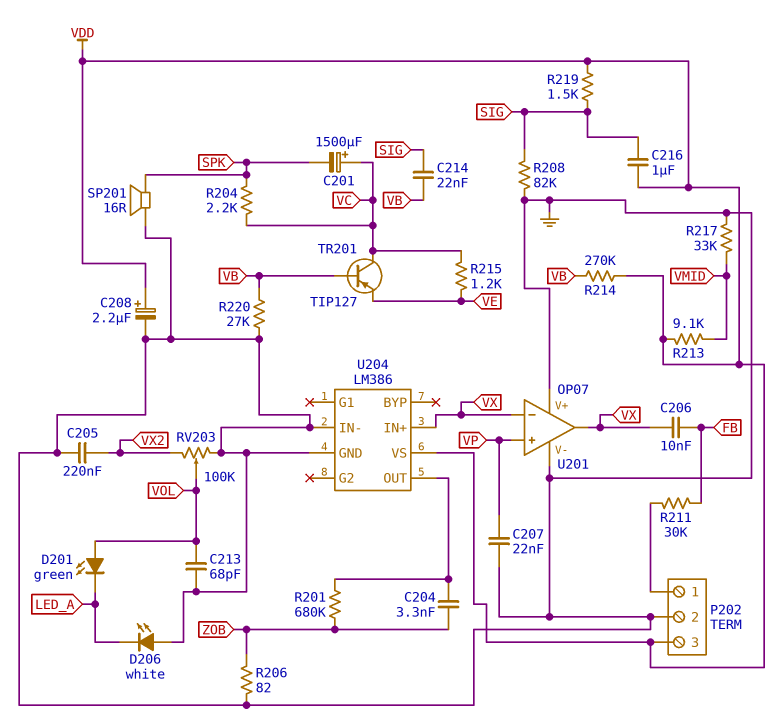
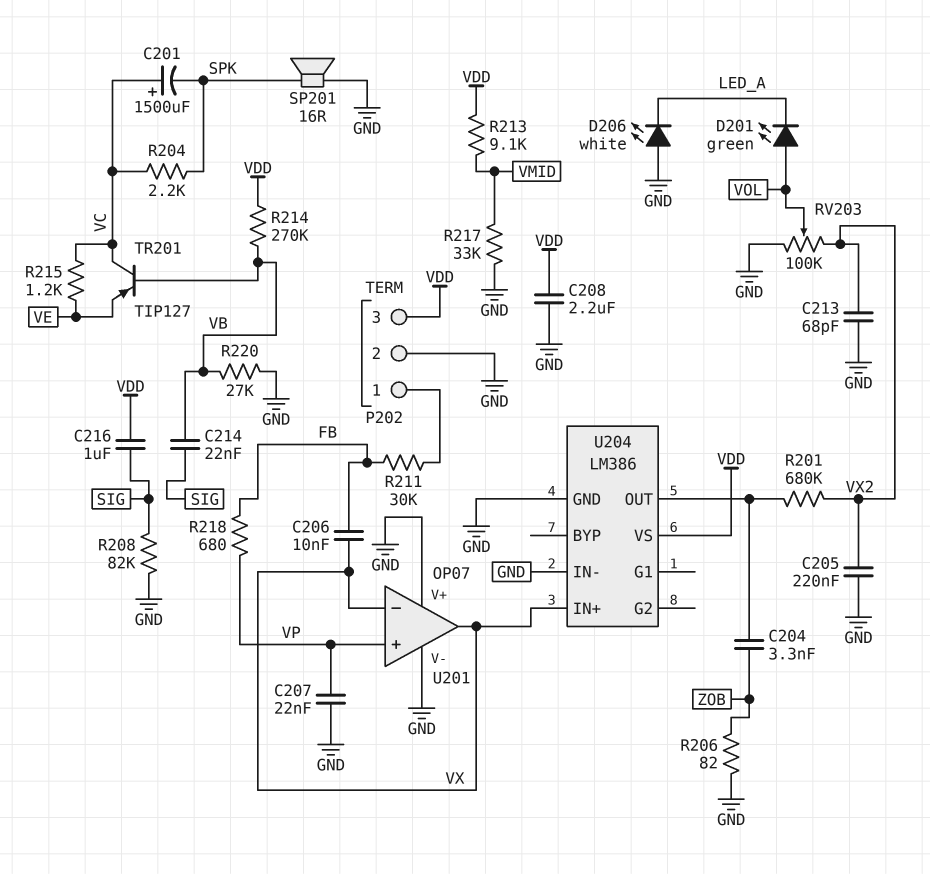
C208: 2.2uF (plus VDD, minus GND) -> 2.2uF (GND, VDD)
C213: 68pF (GND, VOL) -> 68pF (GND, VX2)
R201: 680k (U204/OUT, ZOB) -> 680k (U204/OUT, VX2)
R218: none -> 680 (FB, VP)
R219: 1.5k (SIG, VDD) -> none

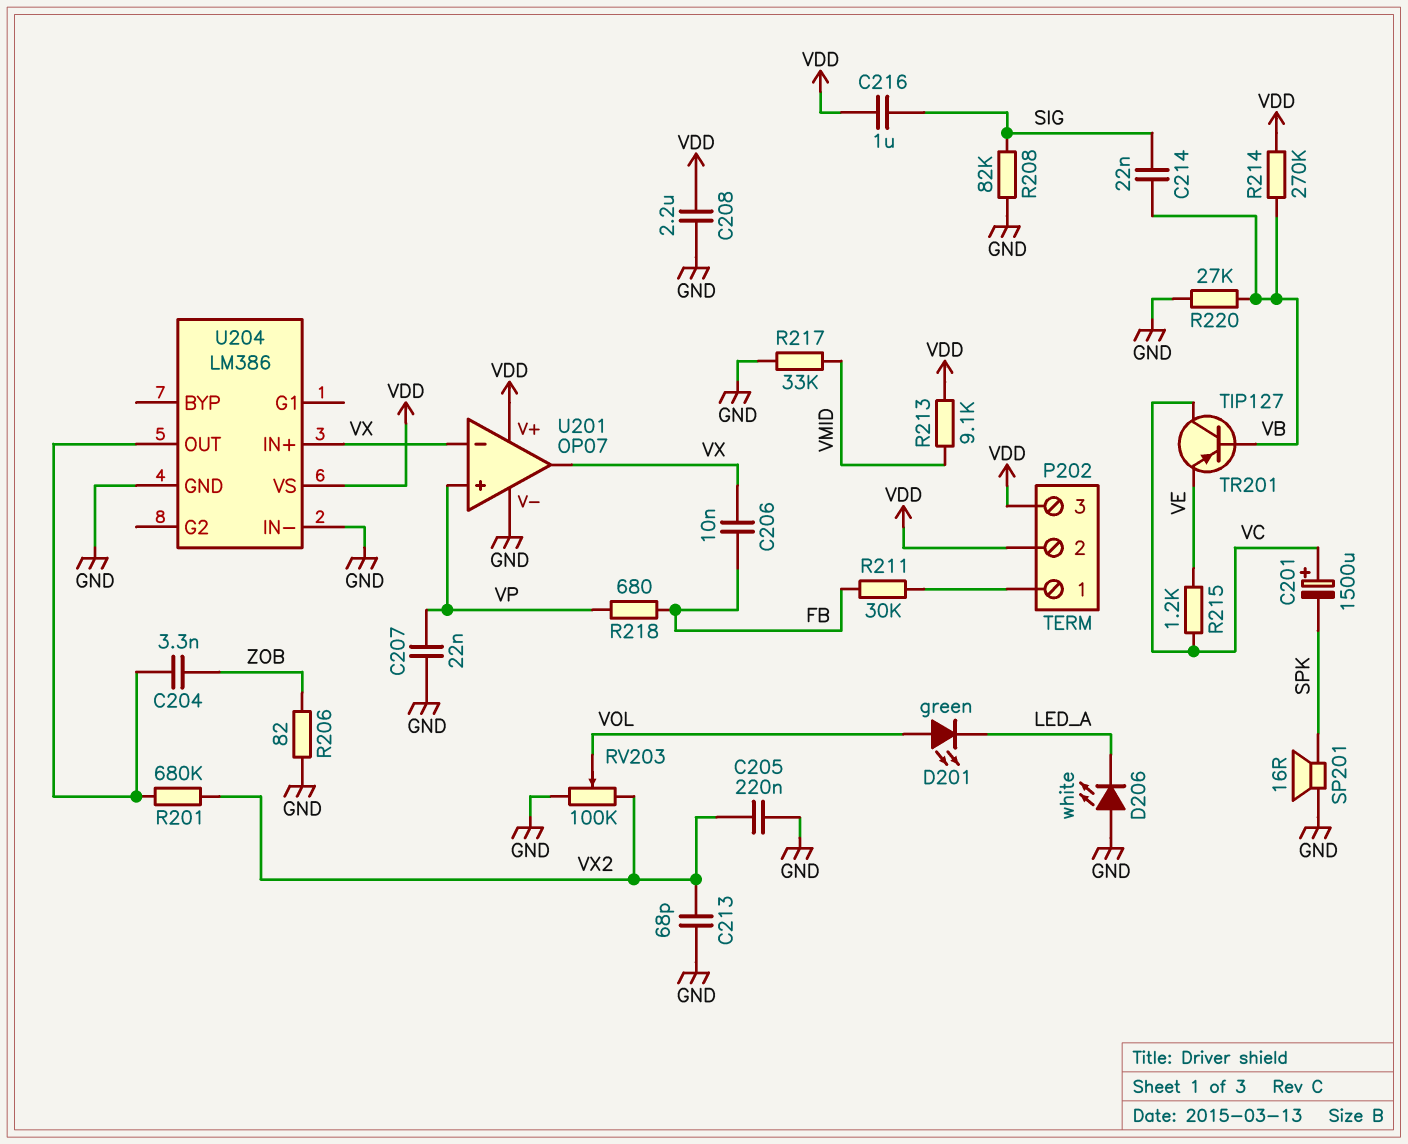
P202 pin 2: GND -> VDD
R204: 2.2k (SPK, VC) -> none
U201 pin V+: GND -> VDD

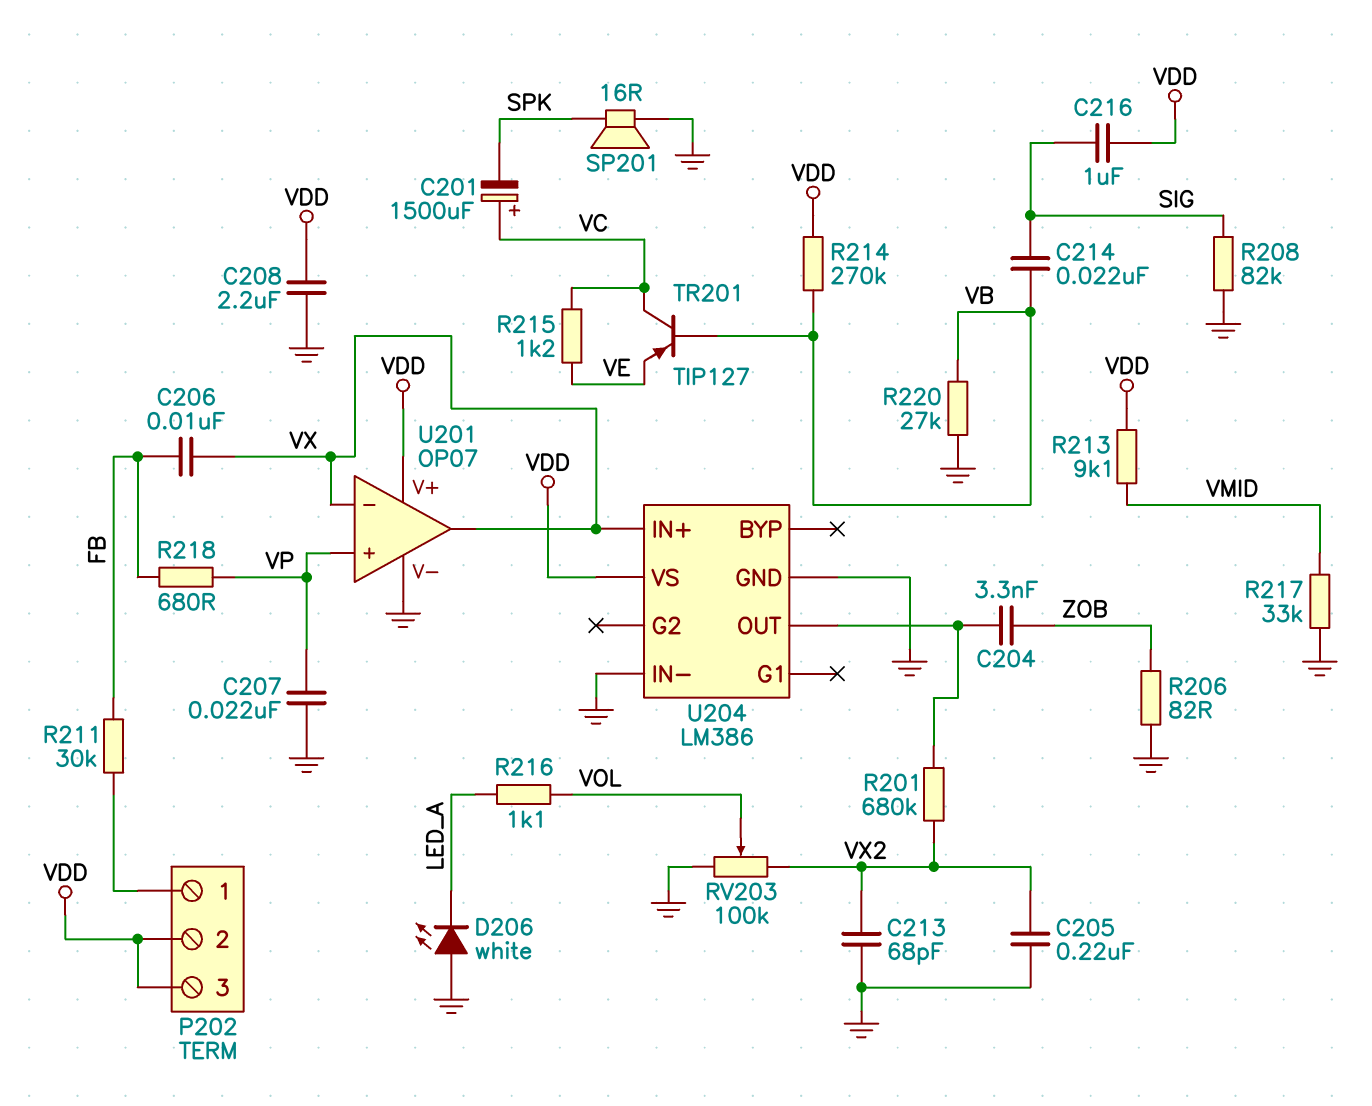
D201: LED green (A VOL, K LED_A) -> none
R216: none -> 1.1k (LED_A, VOL)

